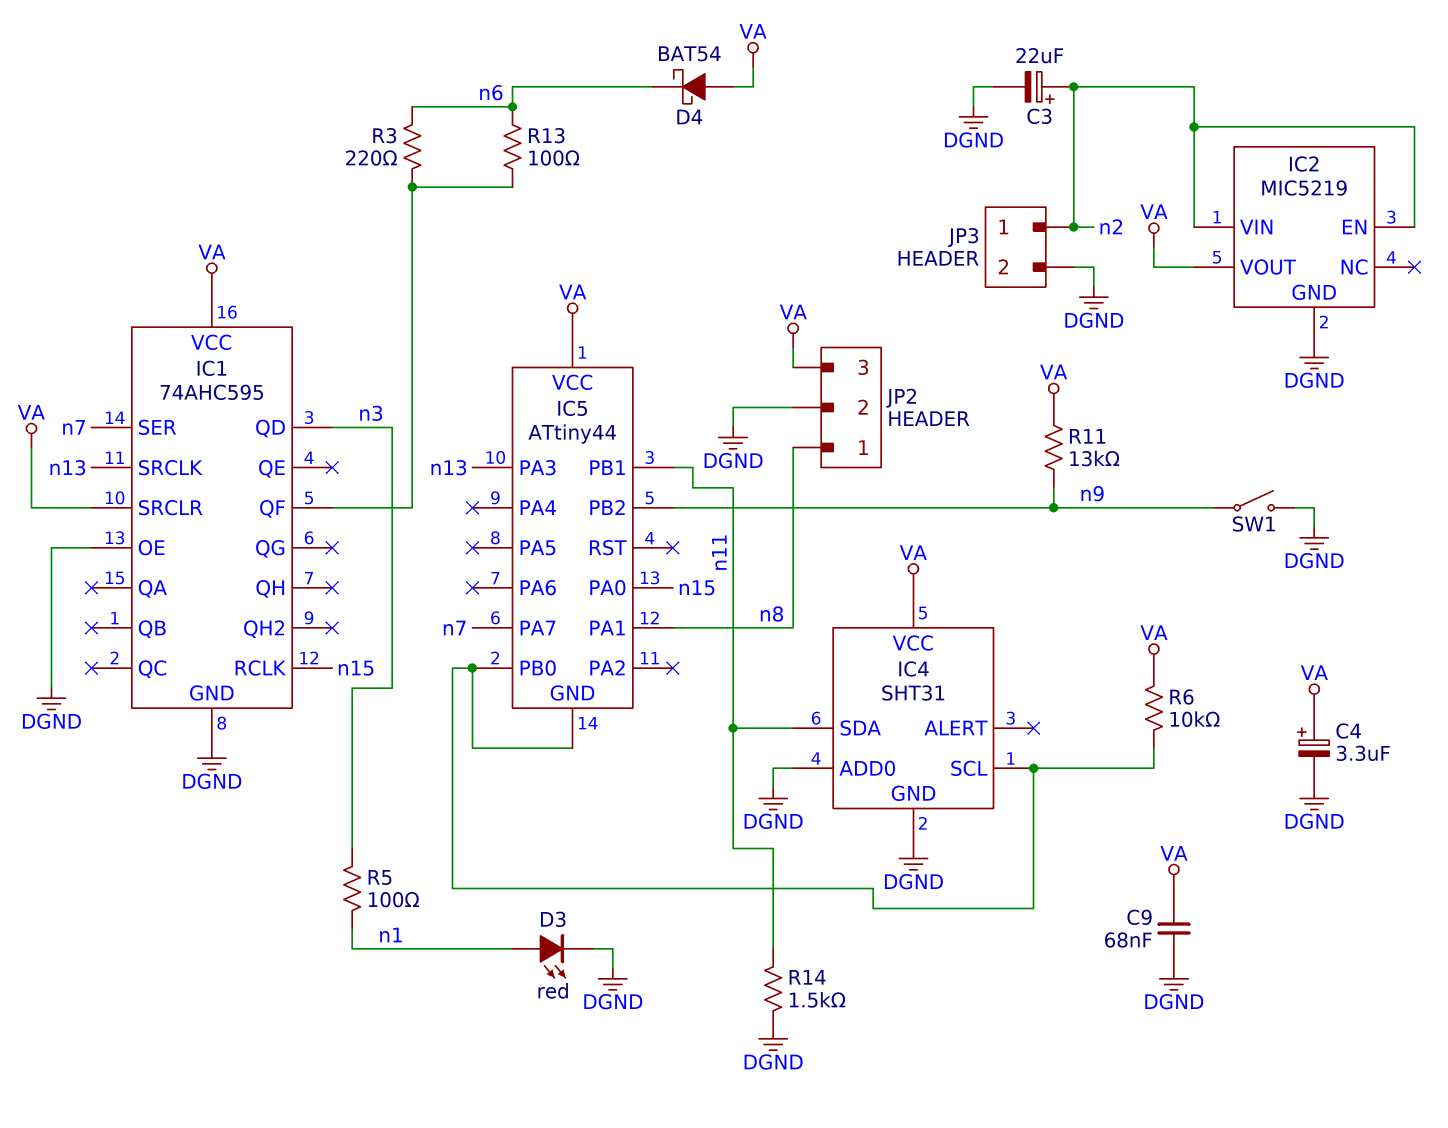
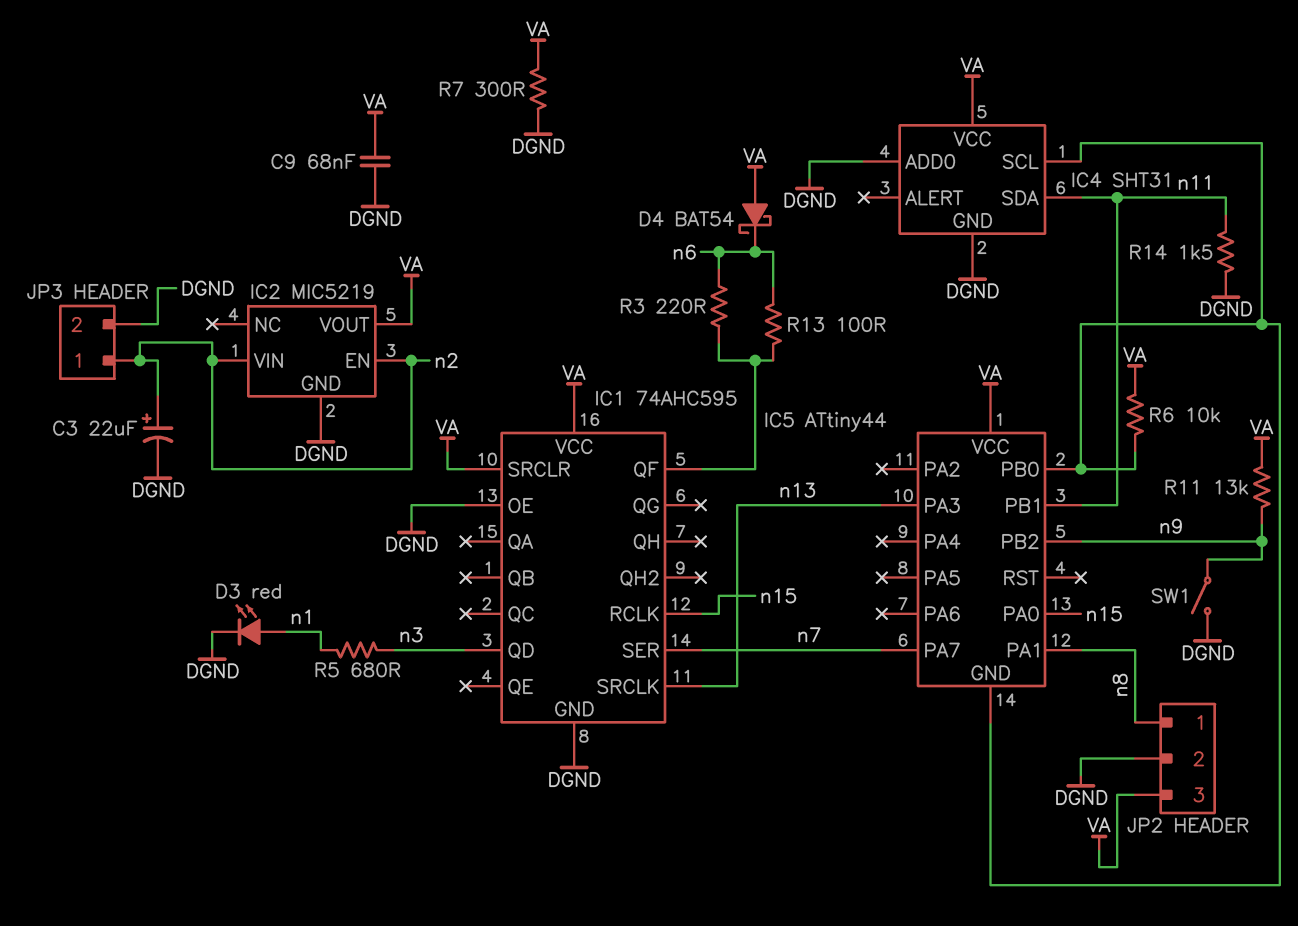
C4: 3.3uF (plus VA, minus DGND) -> none
R5: 100 (n1, n3) -> 680 (n1, n3)
R7: none -> 300 (DGND, VA)

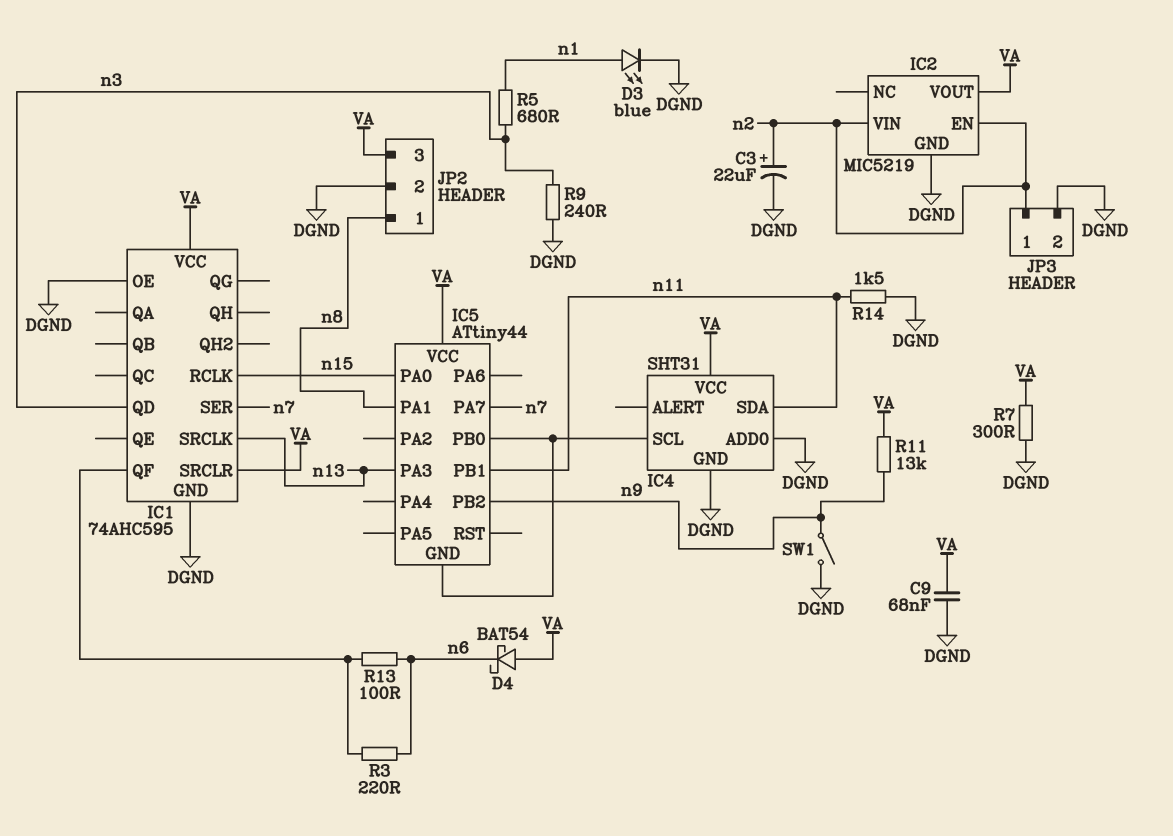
D3: LED red (A n1, K DGND) -> LED blue (A n1, K DGND)
R6: 10k (IC4/SCL, VA) -> none
R9: none -> 240 (DGND, n3)

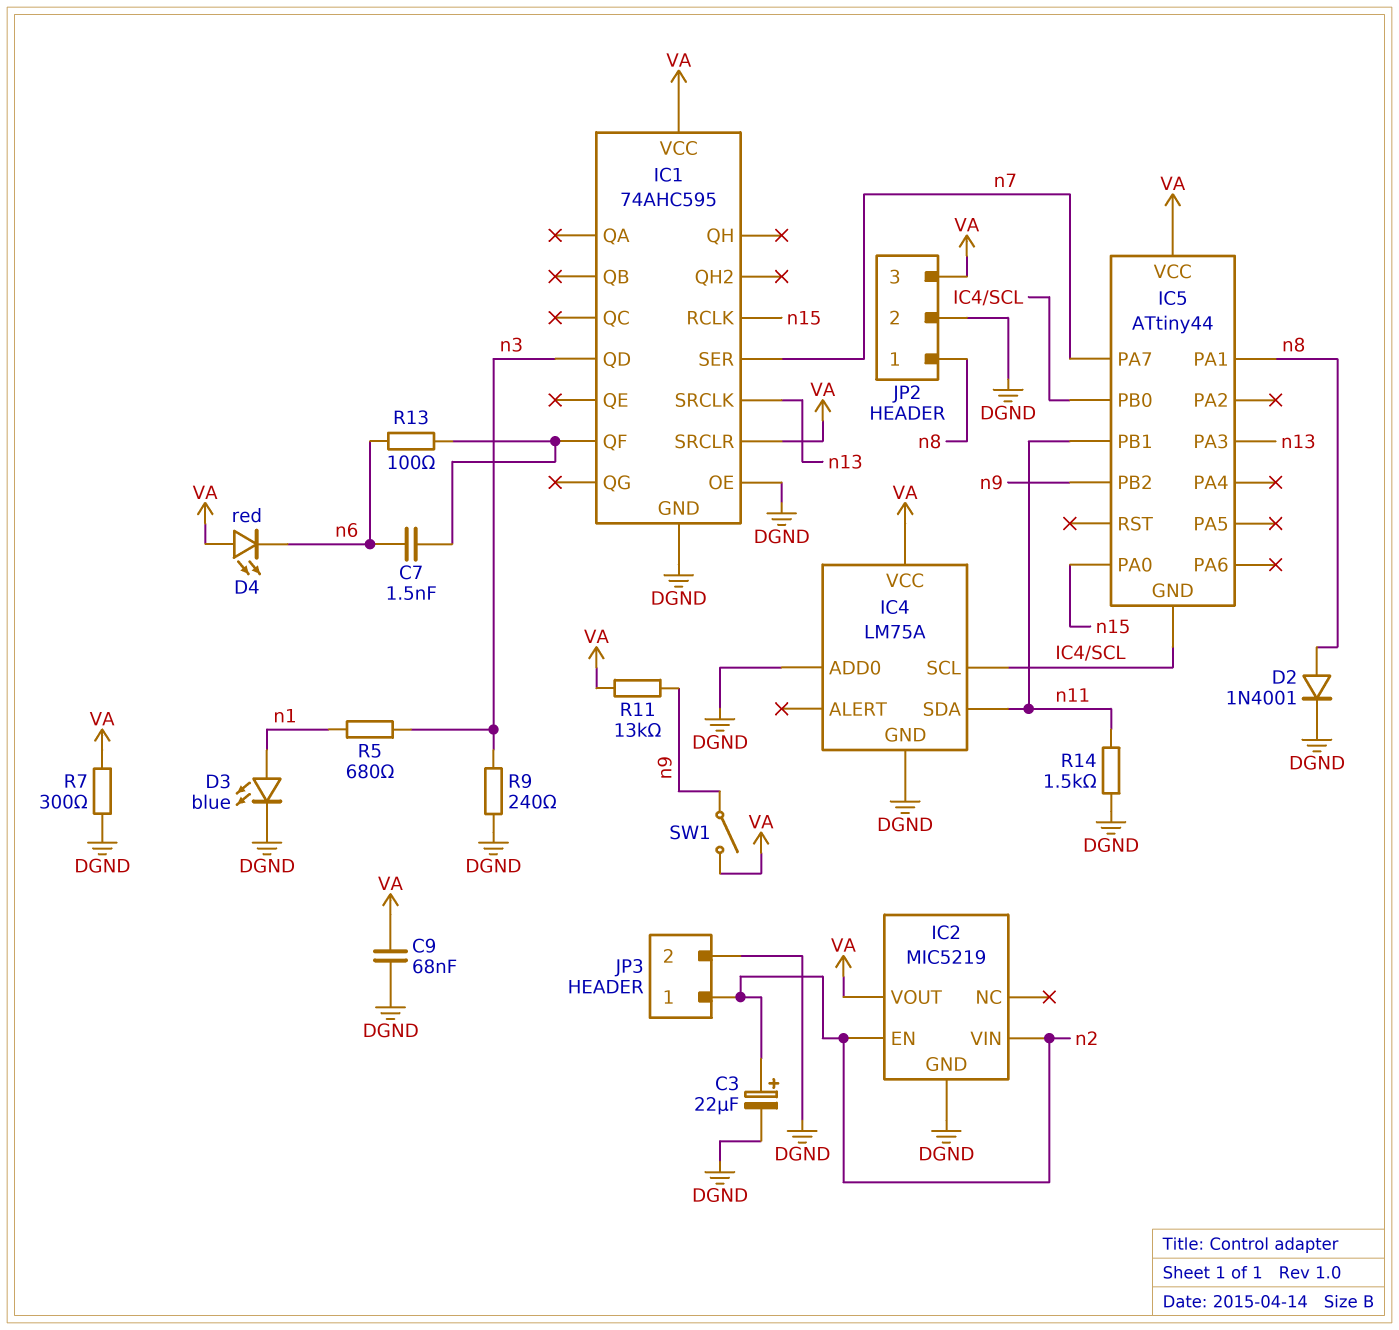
C7: none -> 1.5nF (IC1/QF, n6)
D2: none -> diode 1N4001 (A n8, K DGND)
D4: schottky BAT54 (A VA, K n6) -> LED red (A VA, K n6)
IC4: SHT31 -> LM75A
R3: 220 (IC1/QF, n6) -> none
SW1: switch (DGND, n9) -> switch (VA, n9)

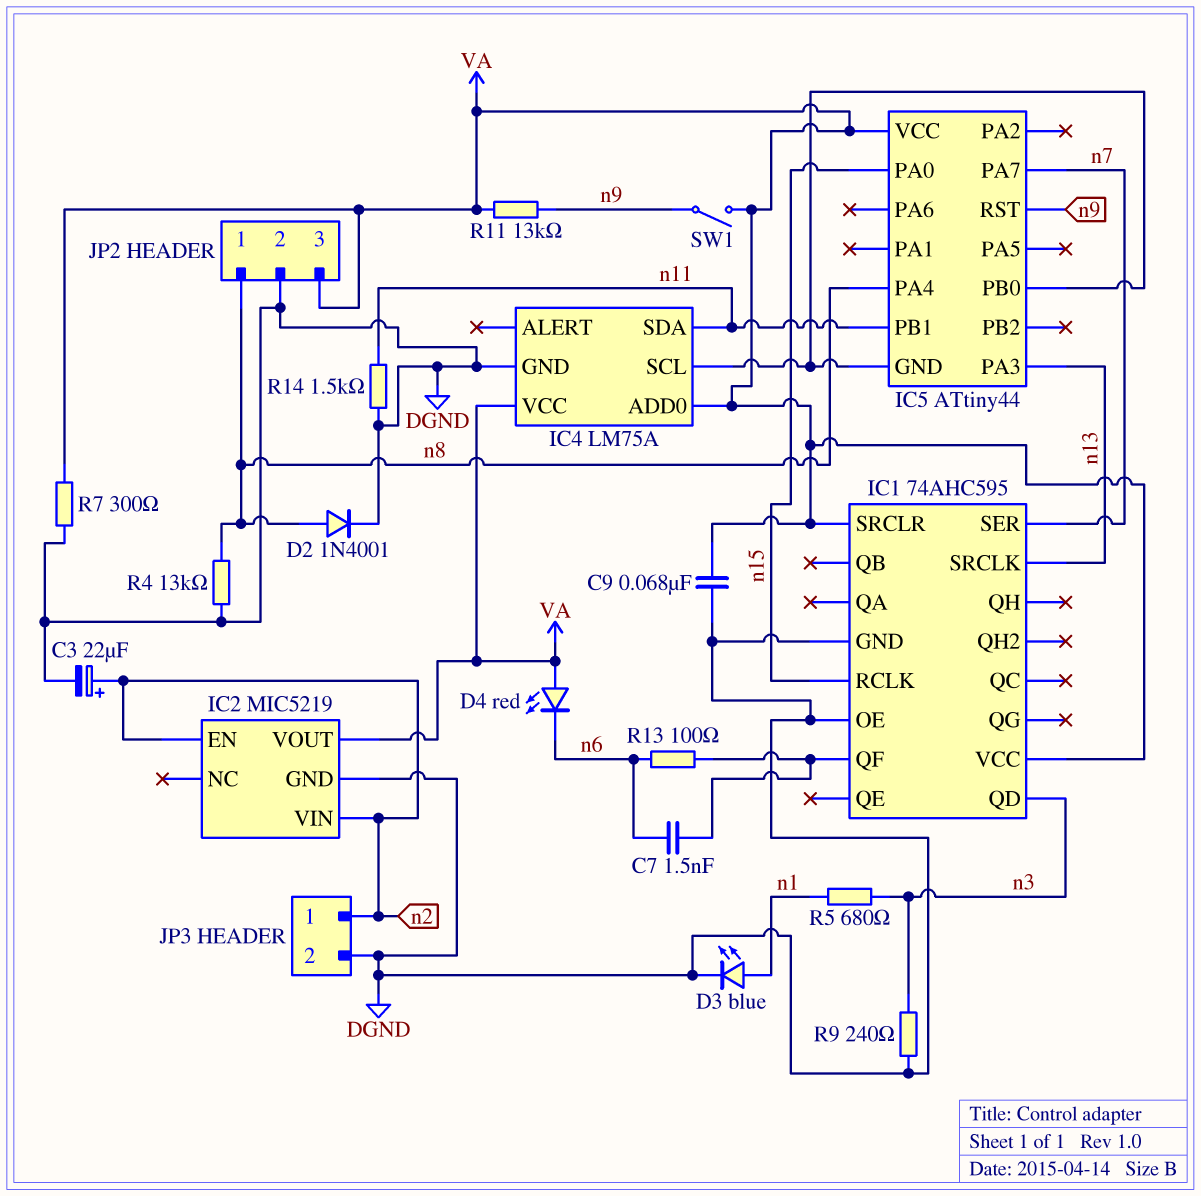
IC4 pin ADD0: DGND -> VA
IC5 pin PA1: n8 -> none
IC5 pin PA4: none -> n8
IC5 pin PB2: n9 -> none
IC5 pin RST: none -> n9
R4: none -> 13k (DGND, n8)

